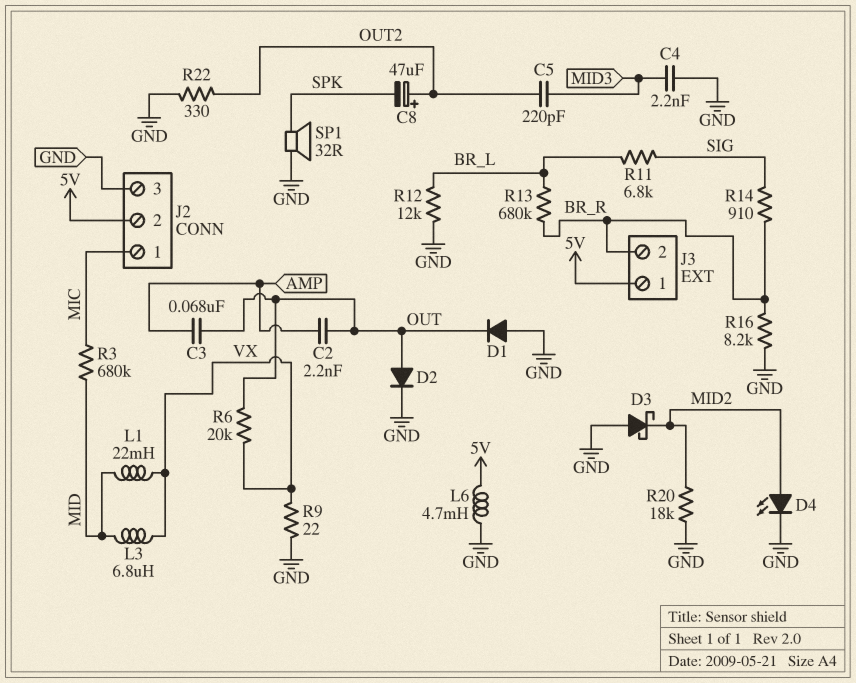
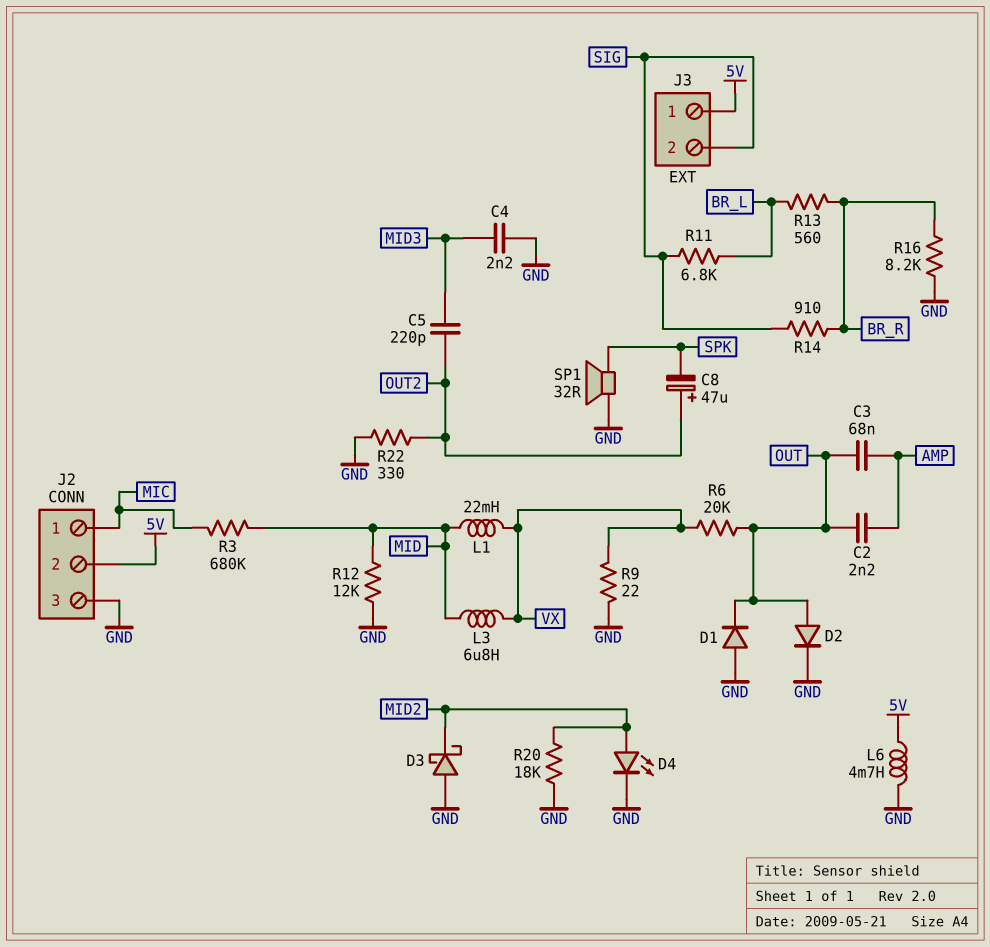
J3 pin 2: BR_R -> SIG
R12: 12k (BR_L, GND) -> 12k (GND, MID)
R13: 680k (BR_L, BR_R) -> 560 (BR_L, BR_R)

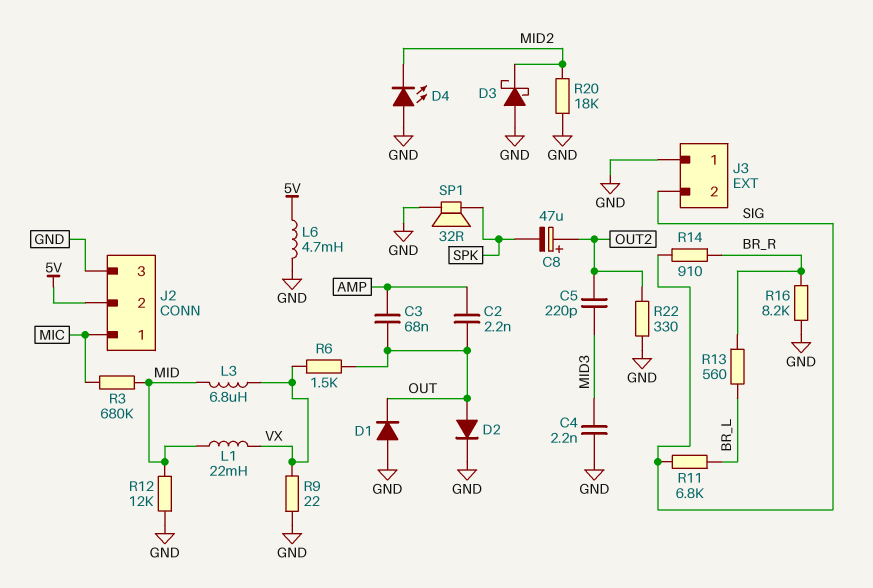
D4: LED (A MID2, K GND) -> LED (A GND, K MID2)
J3 pin 1: 5V -> GND
R6: 20k (OUT, VX) -> 1.5k (OUT, VX)

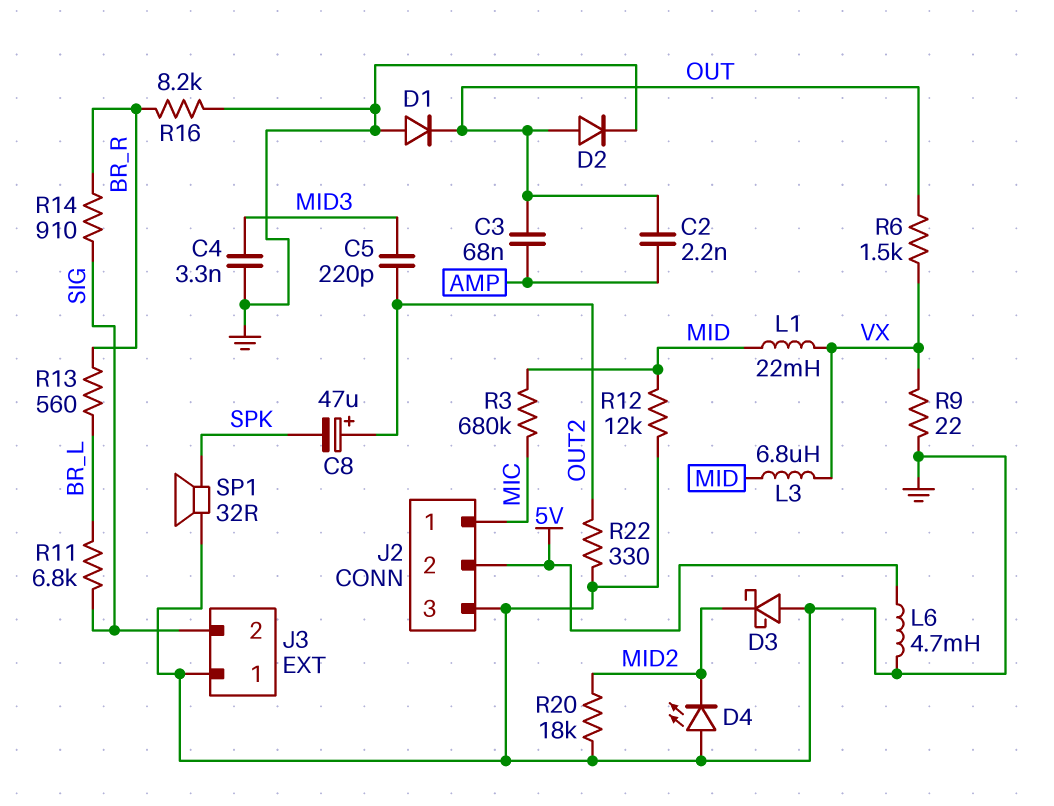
C4: 2.2nF (GND, MID3) -> 3.3nF (GND, MID3)

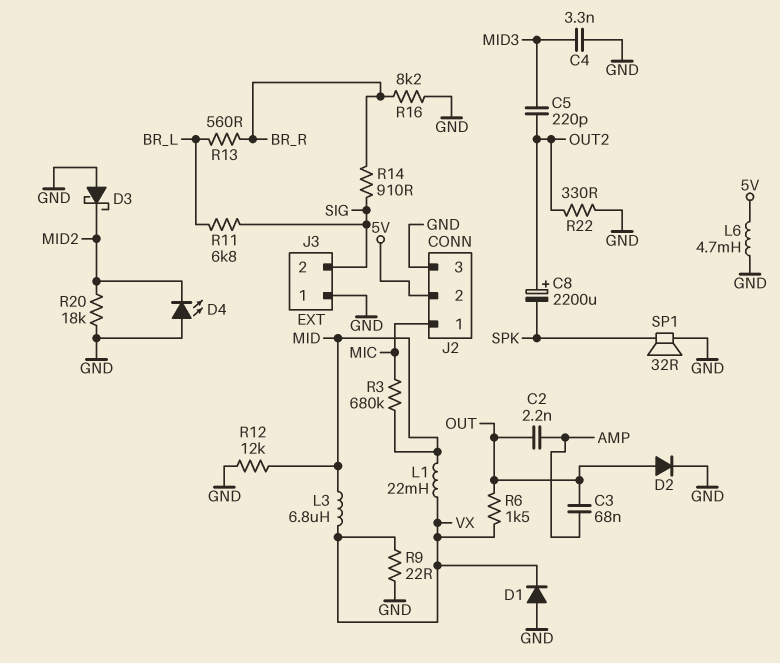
C8: 47uF (plus OUT2, minus SPK) -> 2200uF (plus OUT2, minus SPK)
D1: diode (A GND, K OUT) -> diode (A GND, K VX)

